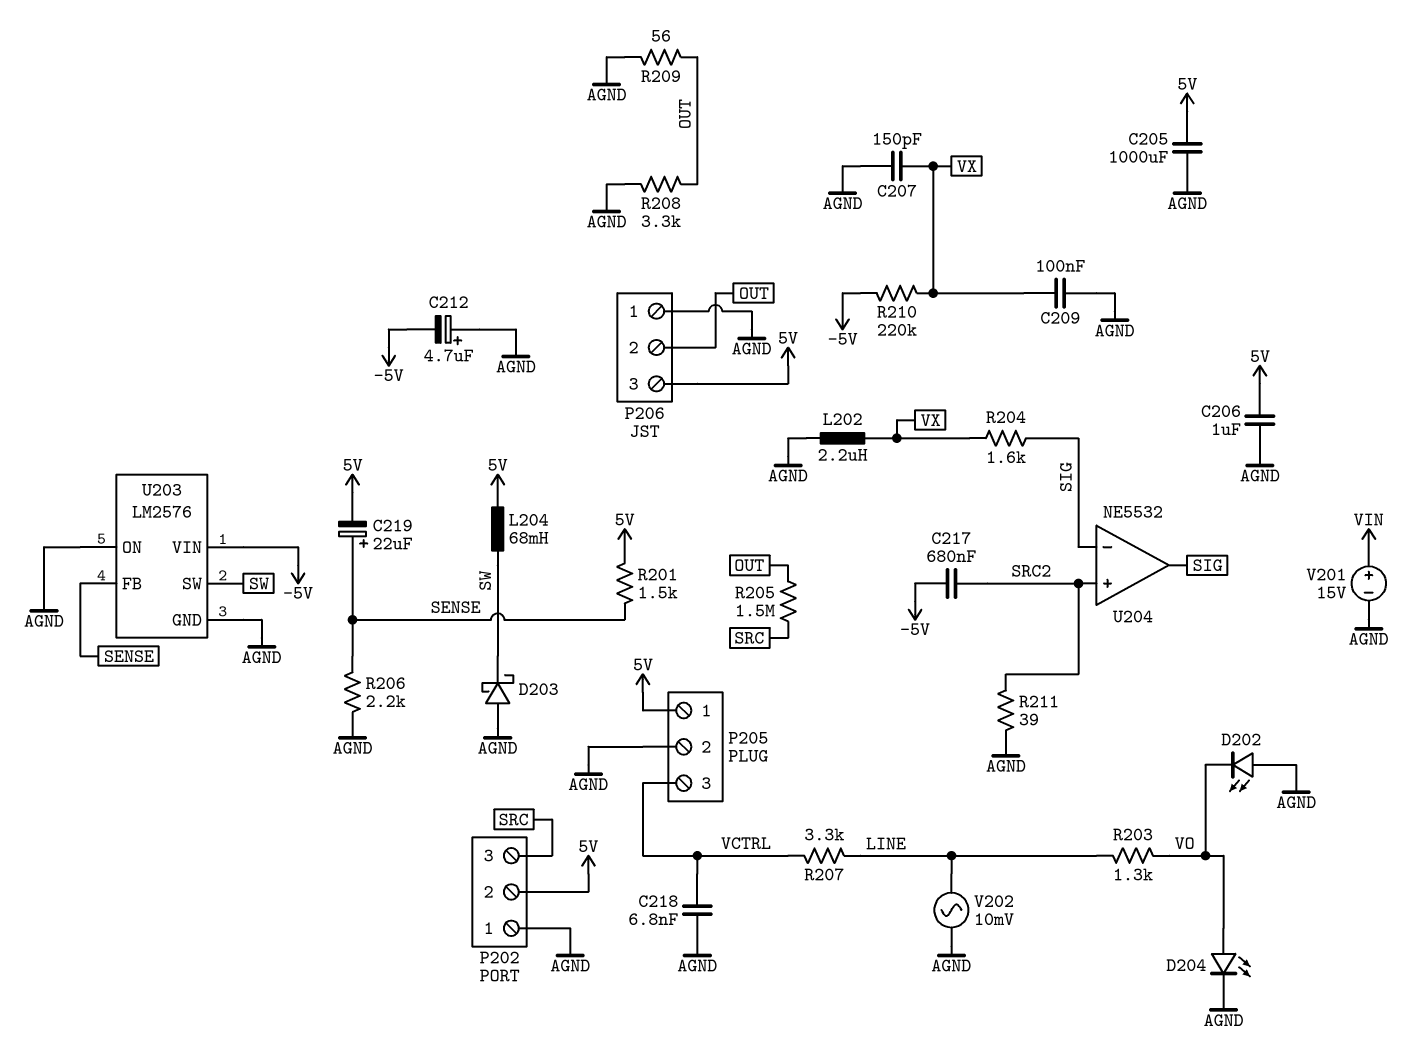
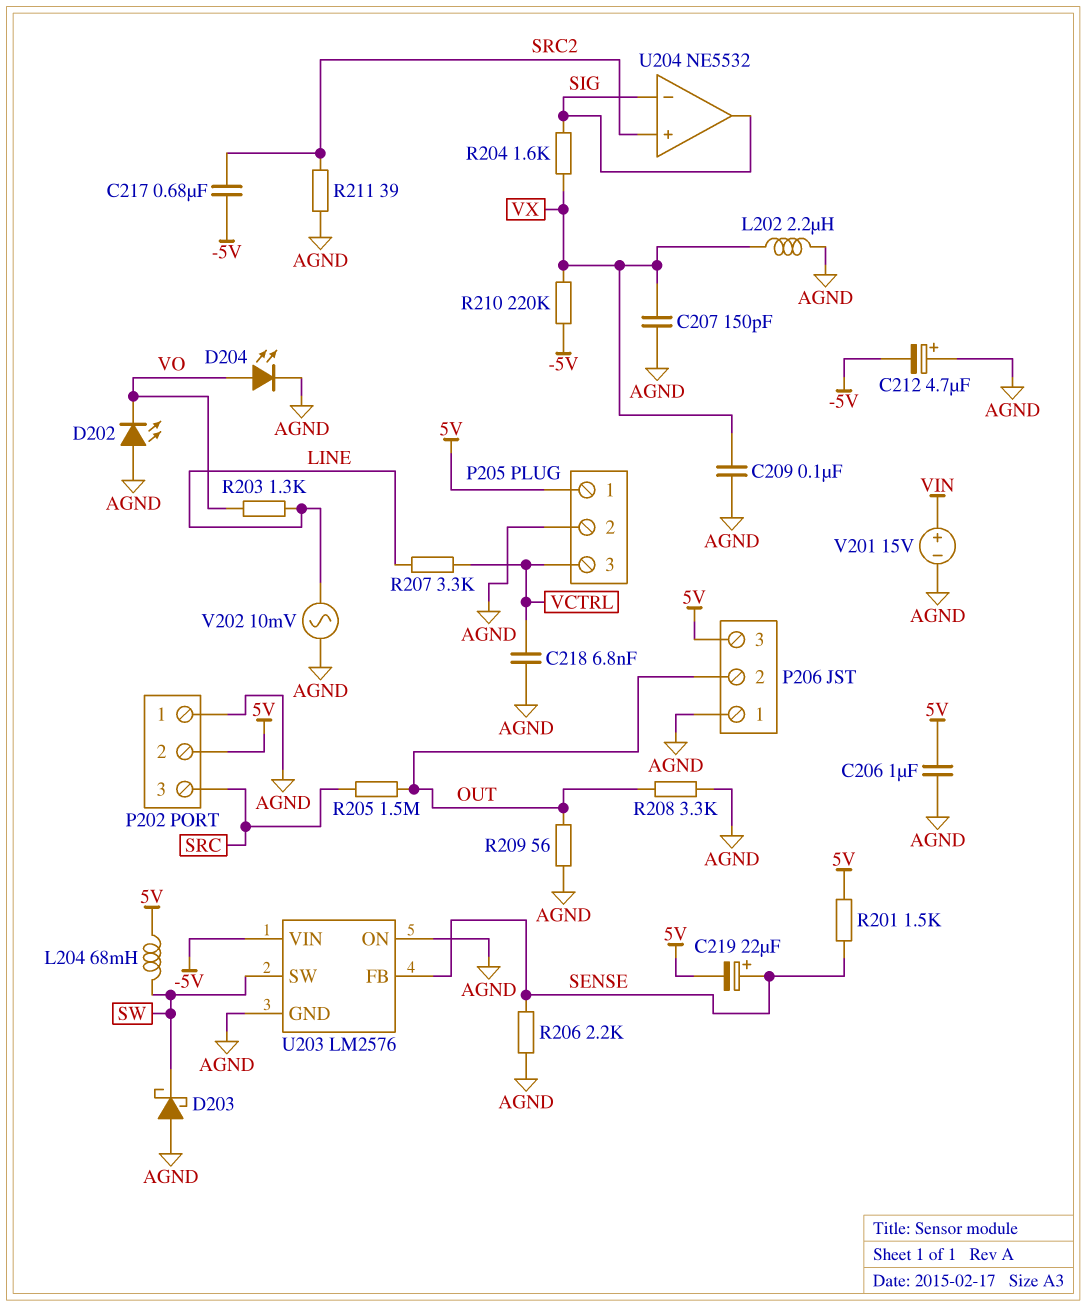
C205: 1000uF (5V, AGND) -> none

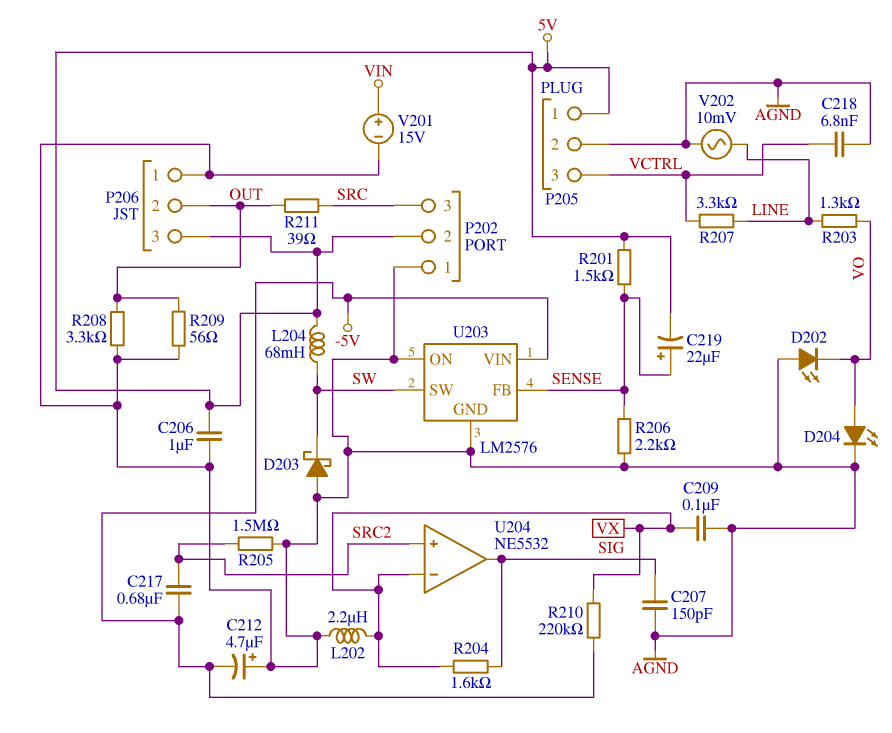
C207: 150pF (AGND, VX) -> 150pF (AGND, SIG)
R205: 1.5M (OUT, SRC) -> 1.5M (AGND, SRC2)
R211: 39 (AGND, SRC2) -> 39 (OUT, SRC)
U204 pin in-: SIG -> VX

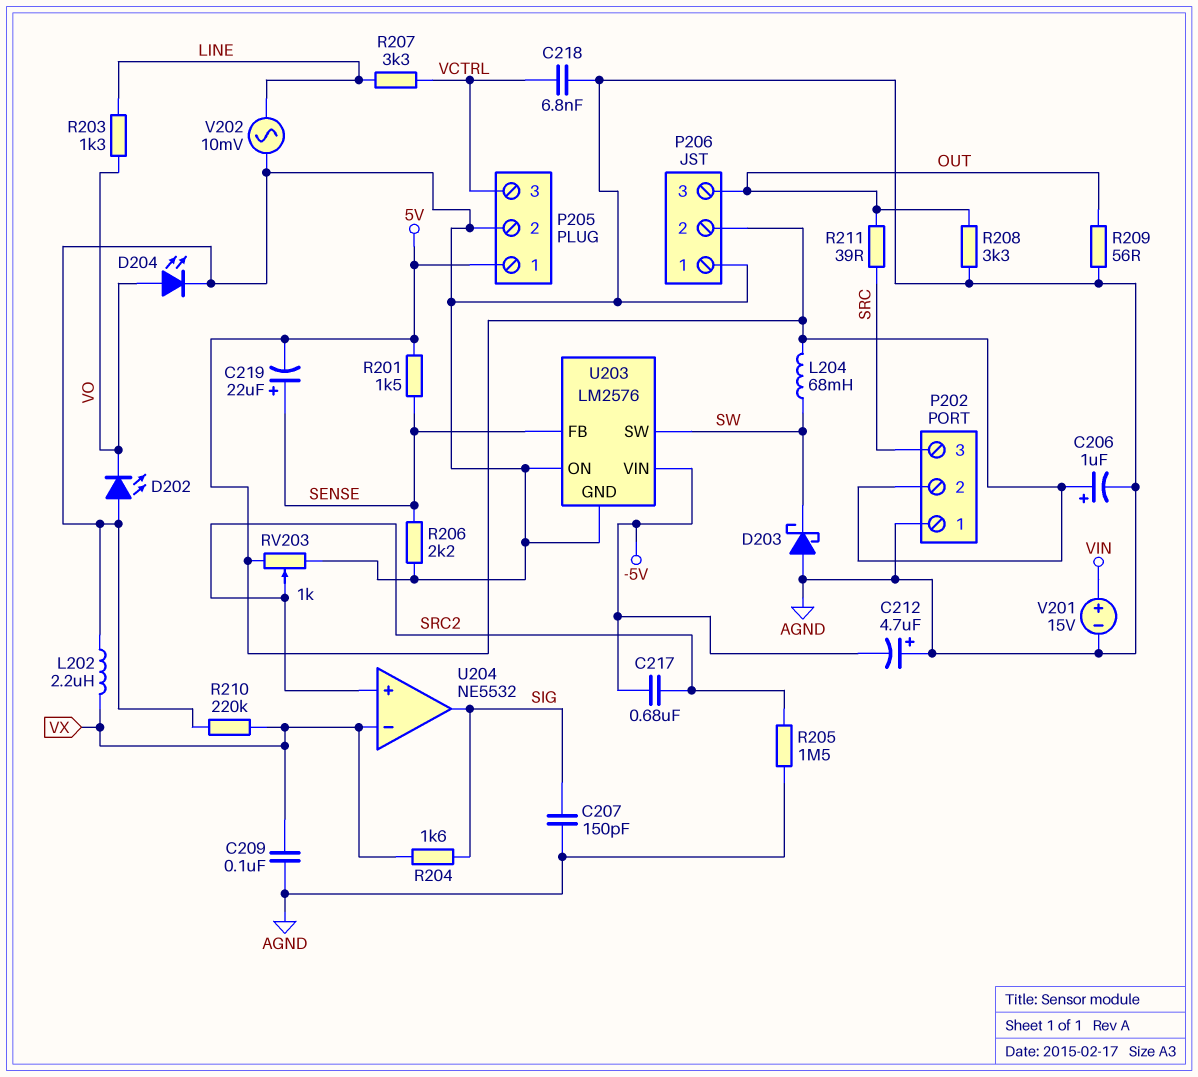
C206: 1uF (5V, AGND) -> 1uF (plus 5V, minus AGND)
P206 pin 2: OUT -> 5V
P206 pin 3: 5V -> OUT
R210: 220k (-5V, VX) -> 220k (AGND, VX)
RV203: none -> 1k (5V, AGND, wiper SRC2)

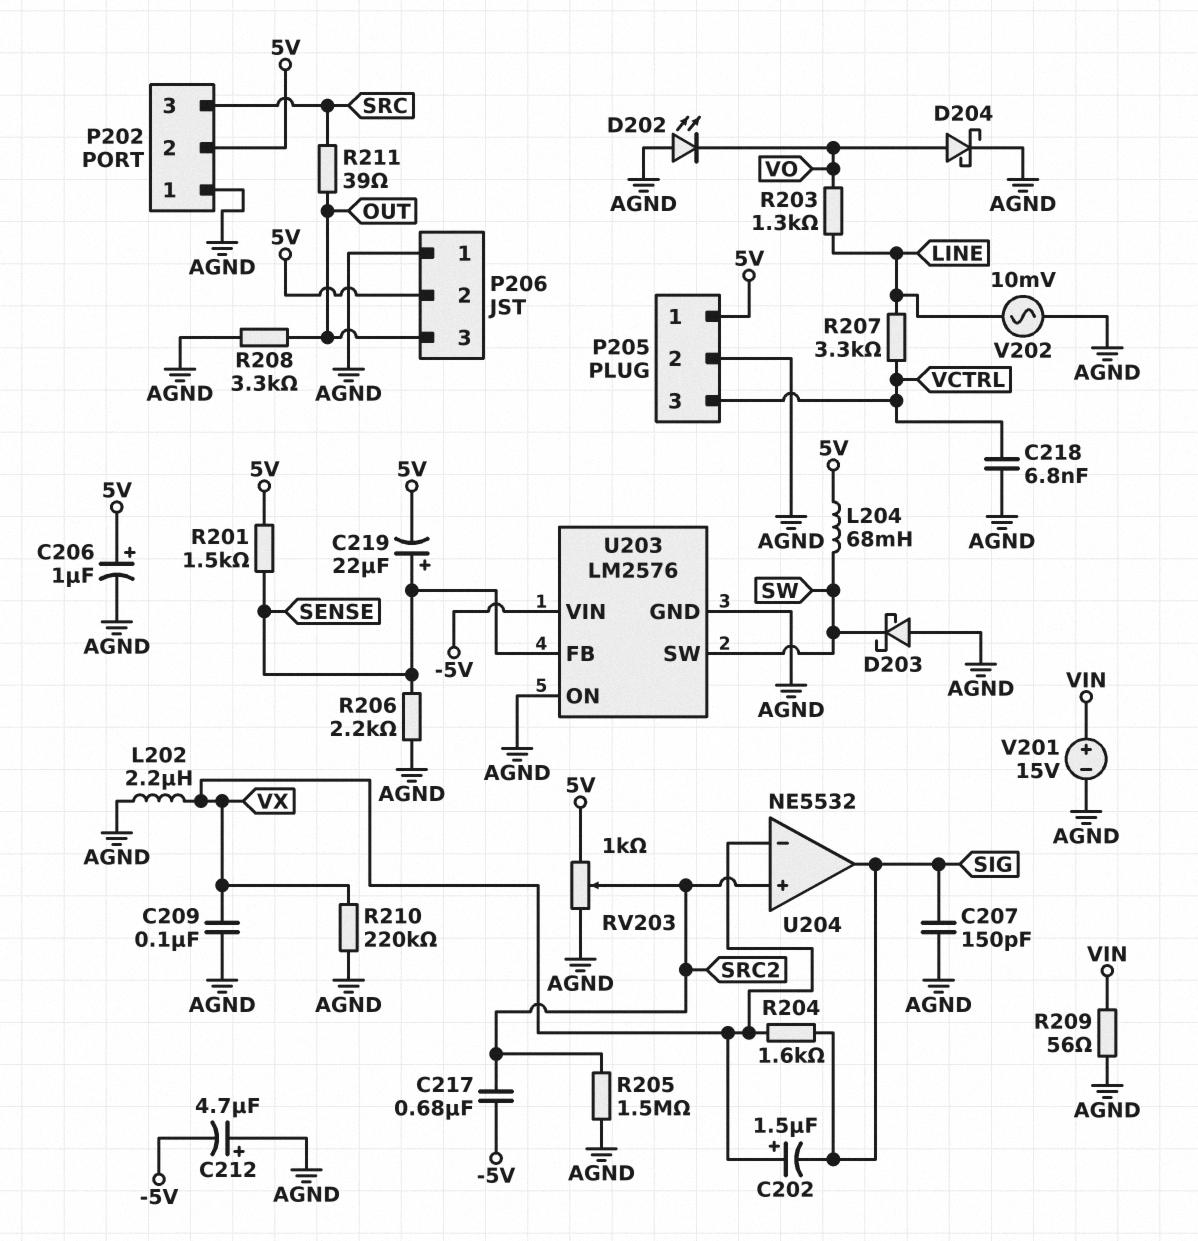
C202: none -> 1.5uF (plus VX, minus SIG)
D204: LED (A VO, K AGND) -> schottky (A VO, K AGND)
R209: 56 (AGND, OUT) -> 56 (AGND, VIN)

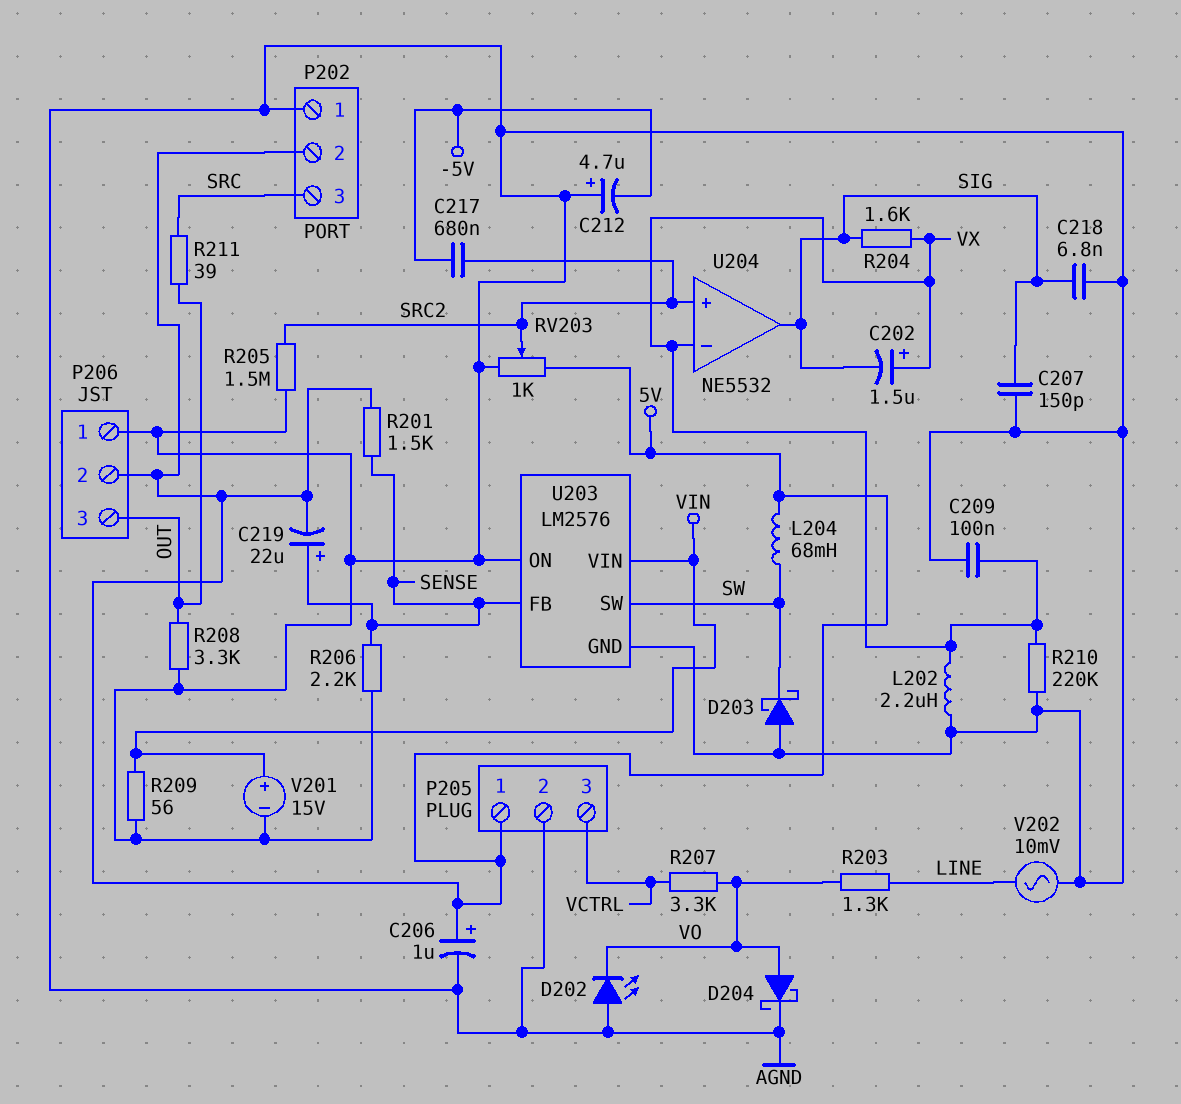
C218: 6.8nF (AGND, VCTRL) -> 6.8nF (AGND, SIG)
R207: 3.3k (LINE, VCTRL) -> 3.3k (VCTRL, VO)
U203 pin VIN: -5V -> VIN

